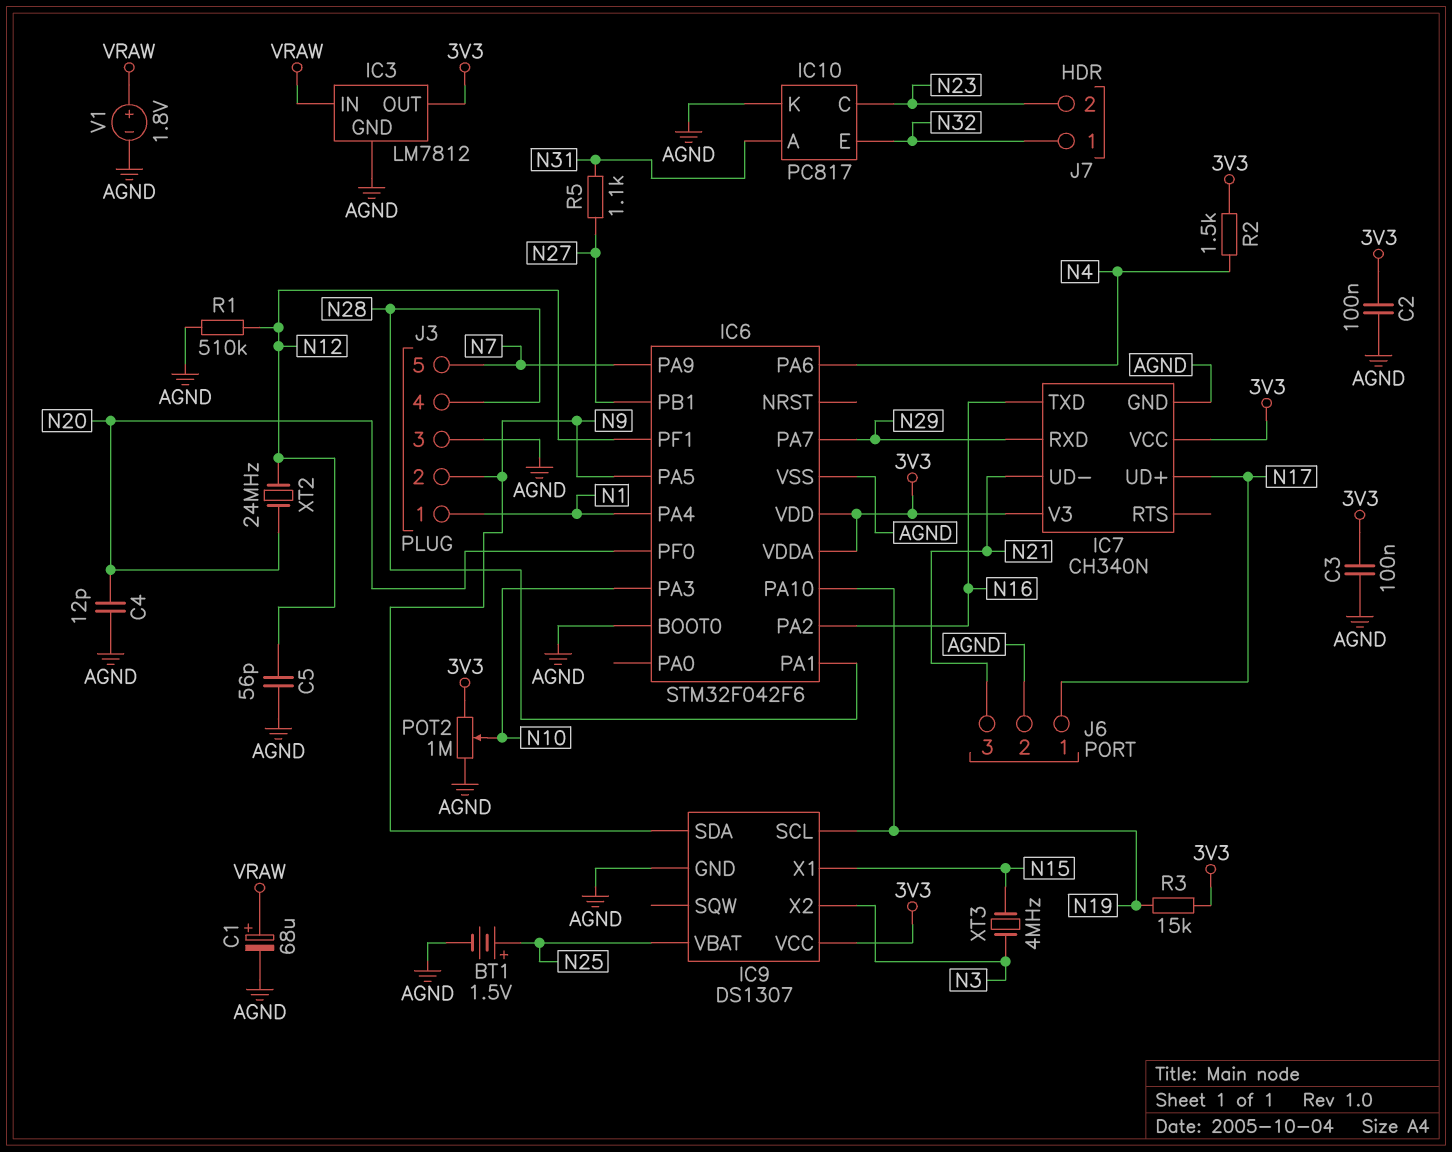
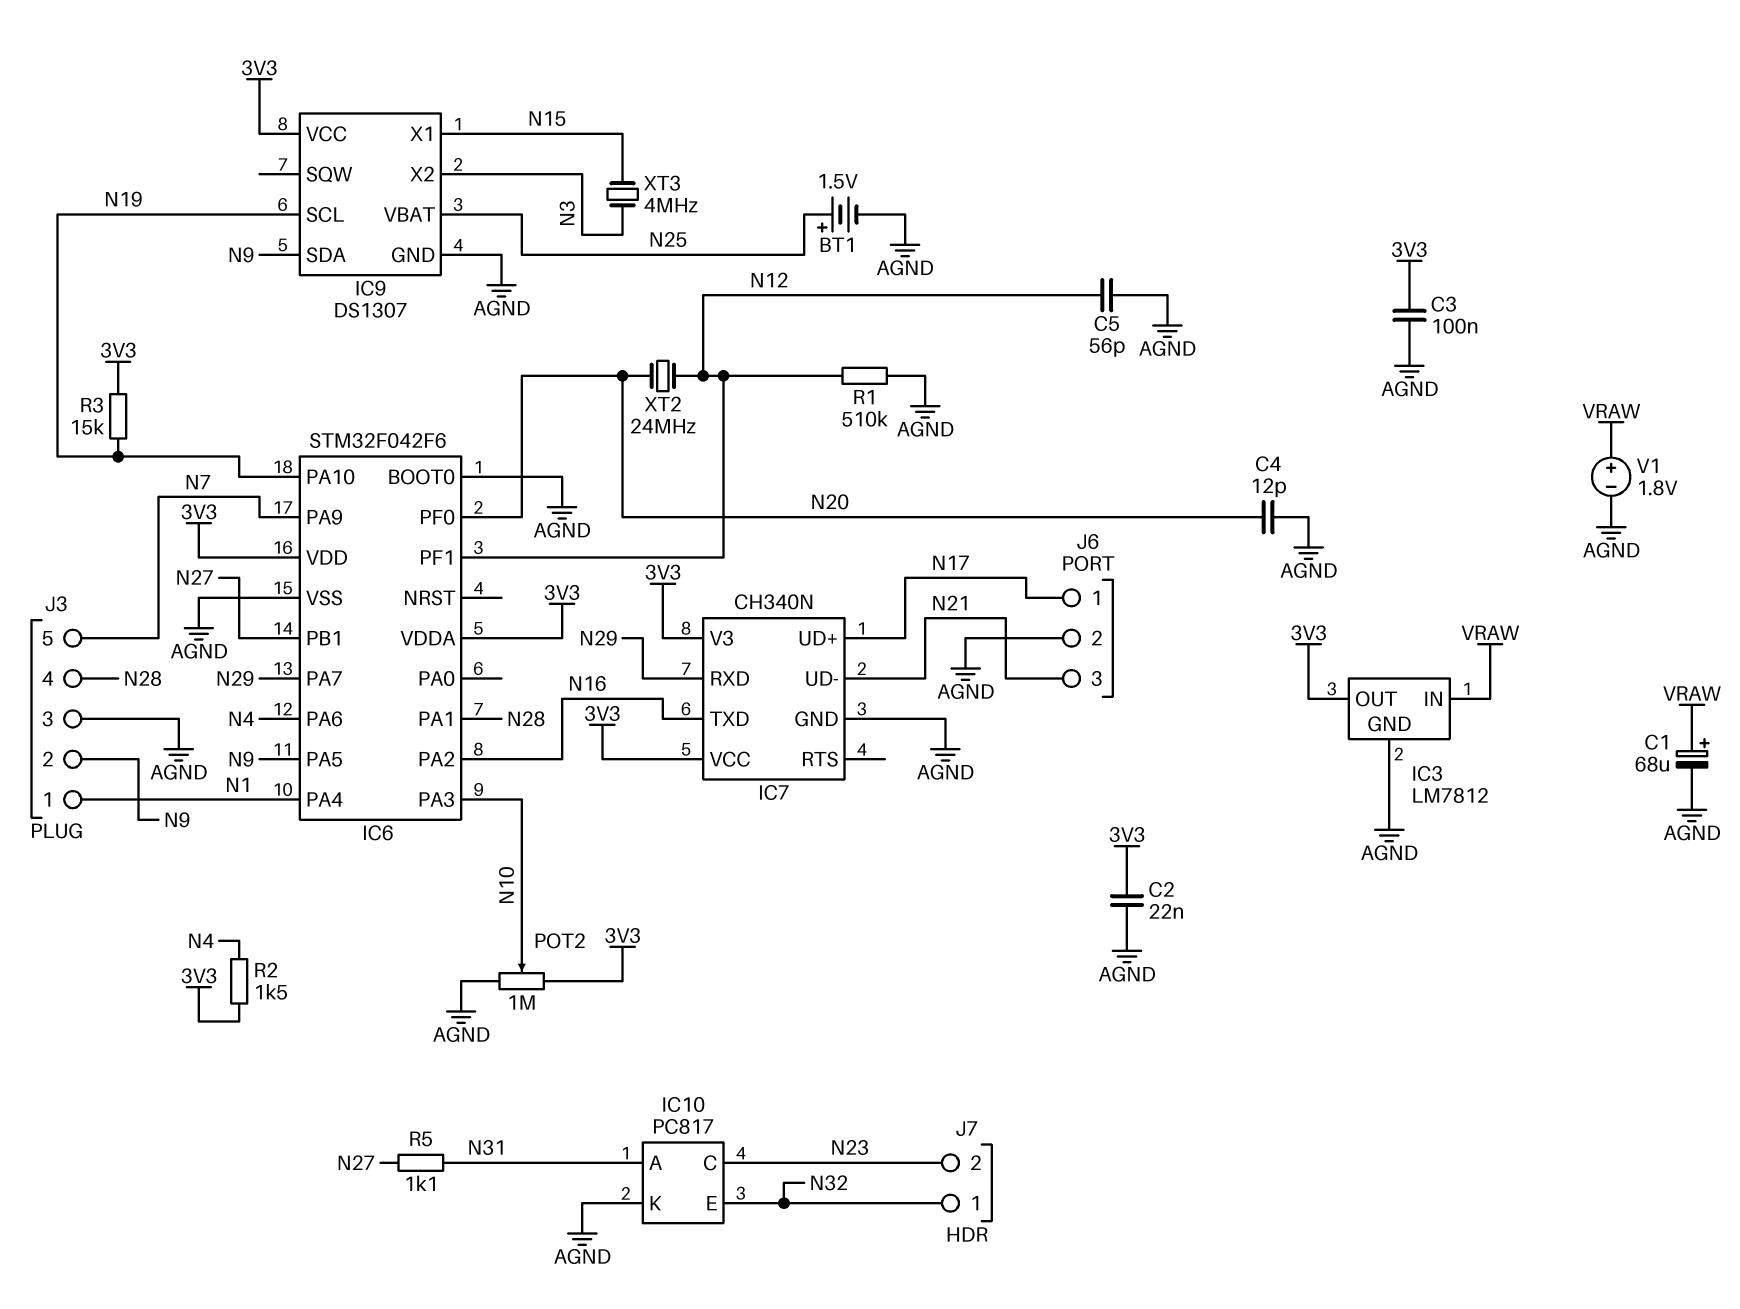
C2: 100nF (3V3, AGND) -> 22nF (3V3, AGND)

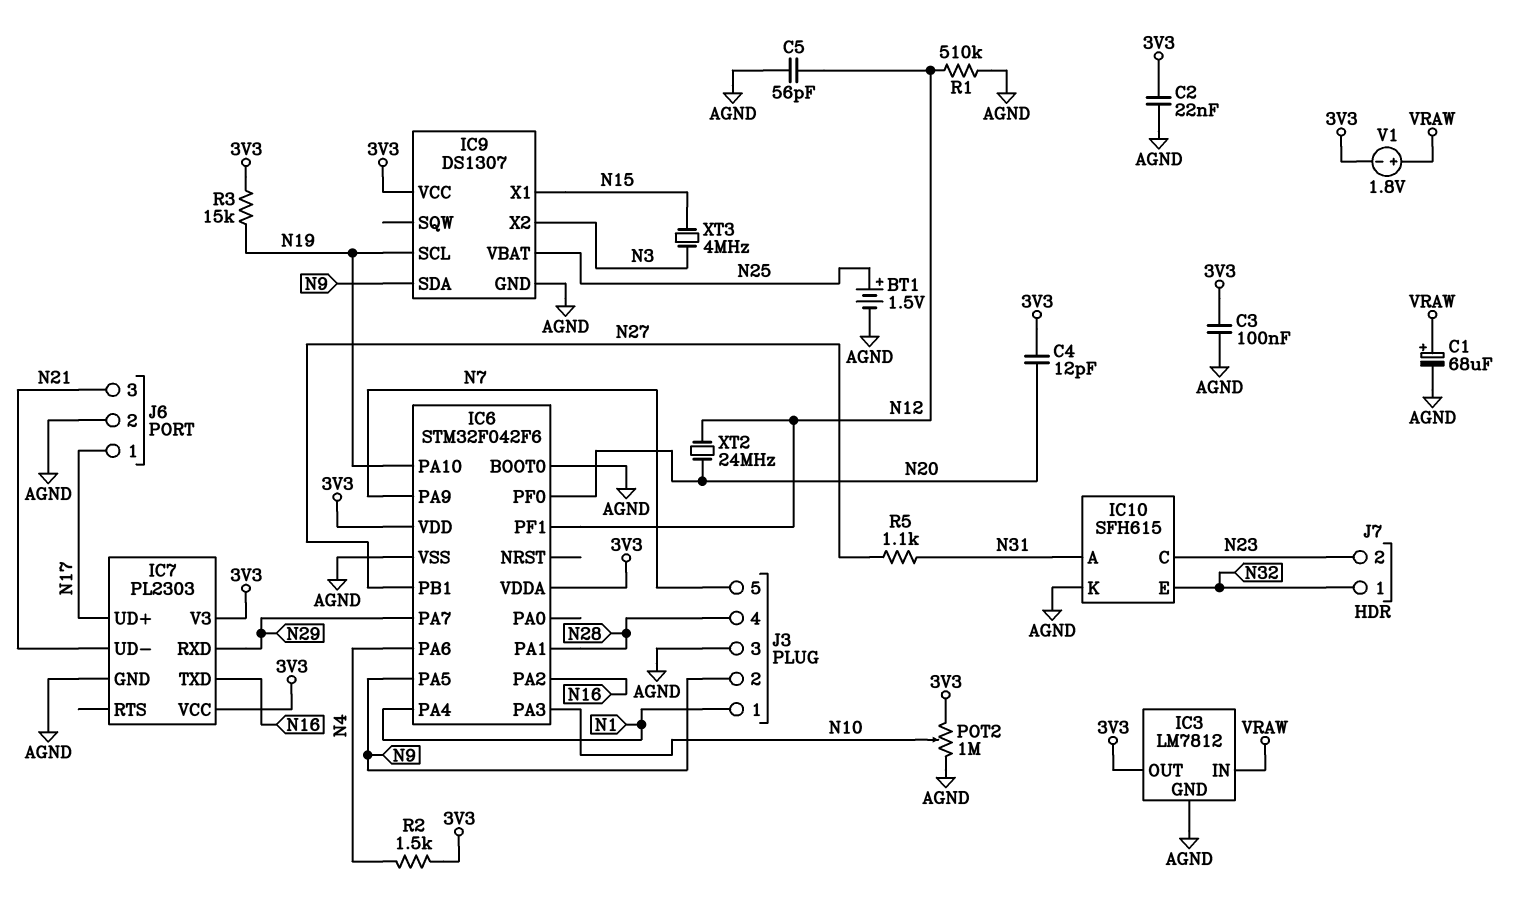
C4: 12pF (AGND, N20) -> 12pF (3V3, N20)
IC7: CH340N -> PL2303
IC10: PC817 -> SFH615
V1: 1.8V (plus VRAW, minus AGND) -> 1.8V (plus VRAW, minus 3V3)

